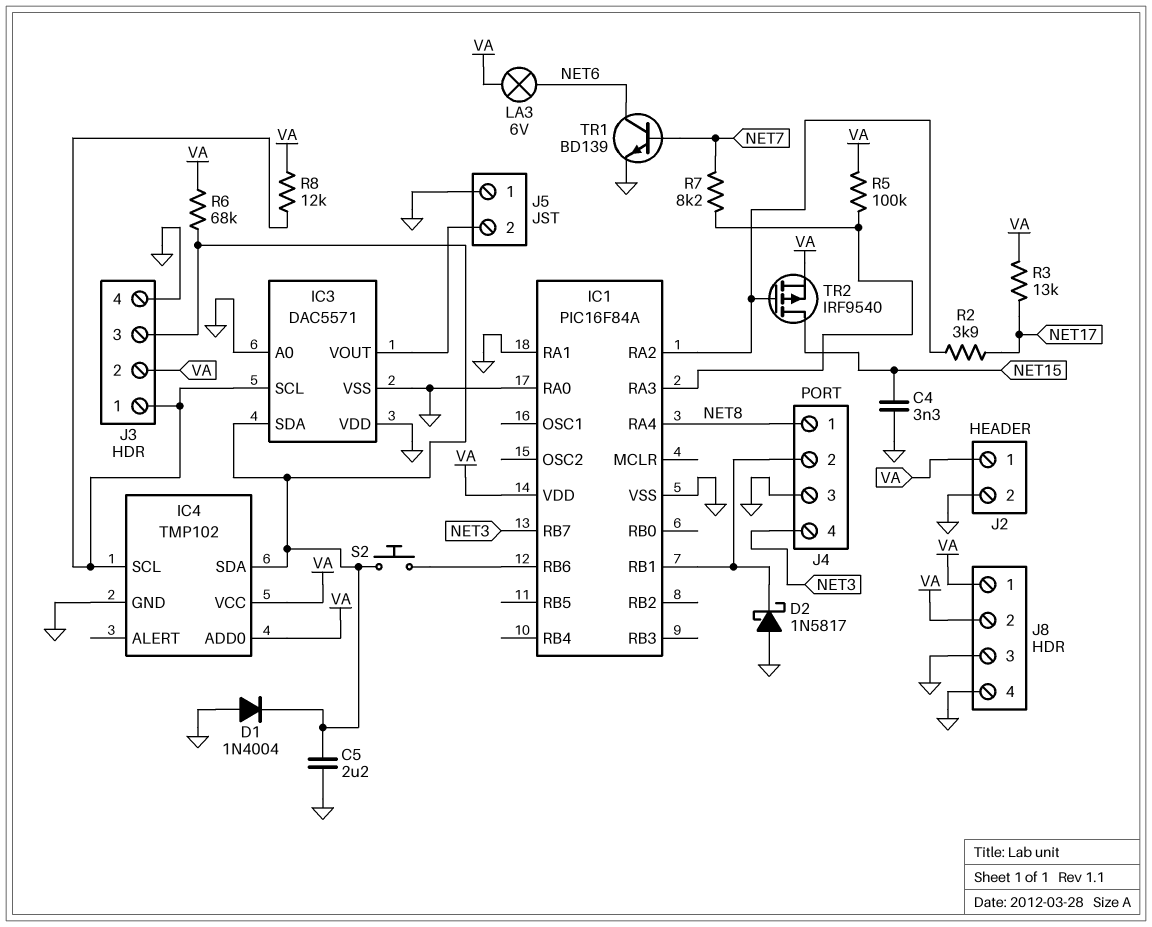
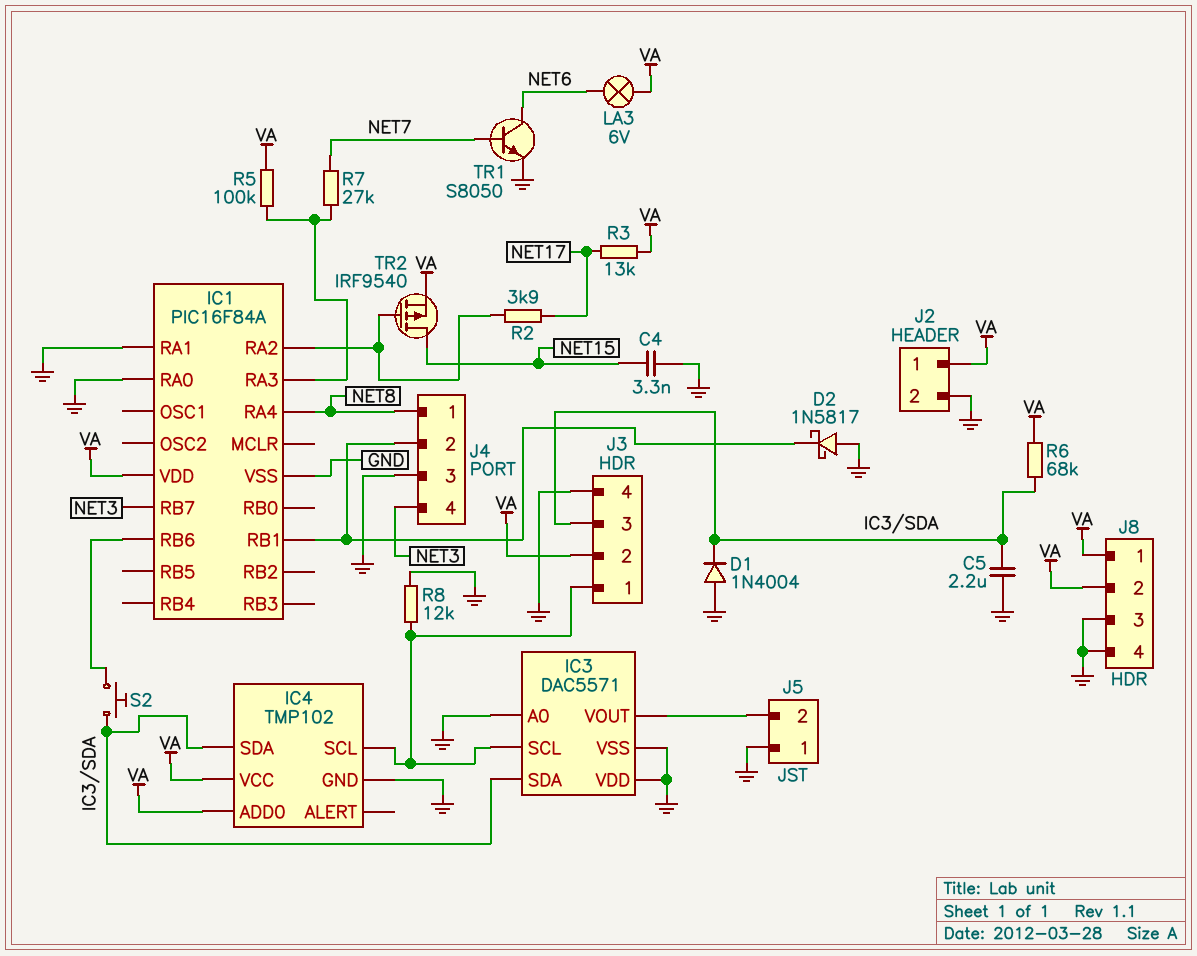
R7: 8.2k (IC1/RA3, NET7) -> 27k (IC1/RA3, NET7)
R8: 12k (IC3/SCL, VA) -> 12k (GND, IC3/SCL)
TR1: NPN BD139 (B NET7, C NET6, E GND) -> NPN S8050 (B NET7, C NET6, E GND)

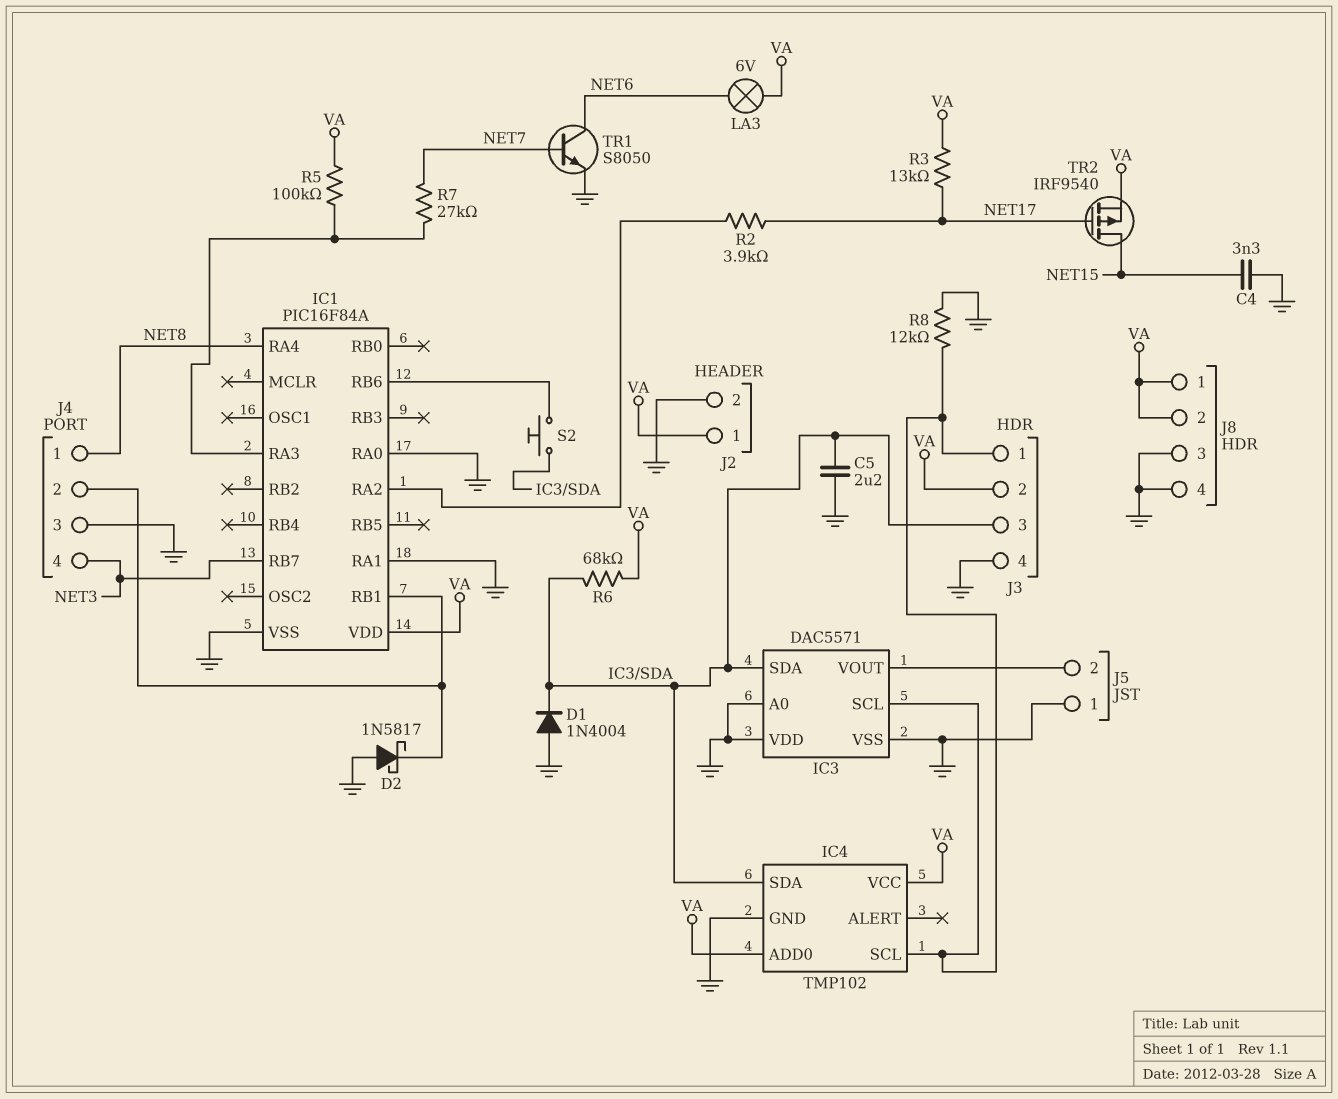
TR2: PMOS IRF9540 (G IC1/RA2, D NET15, S VA) -> PMOS IRF9540 (G NET17, D NET15, S VA)

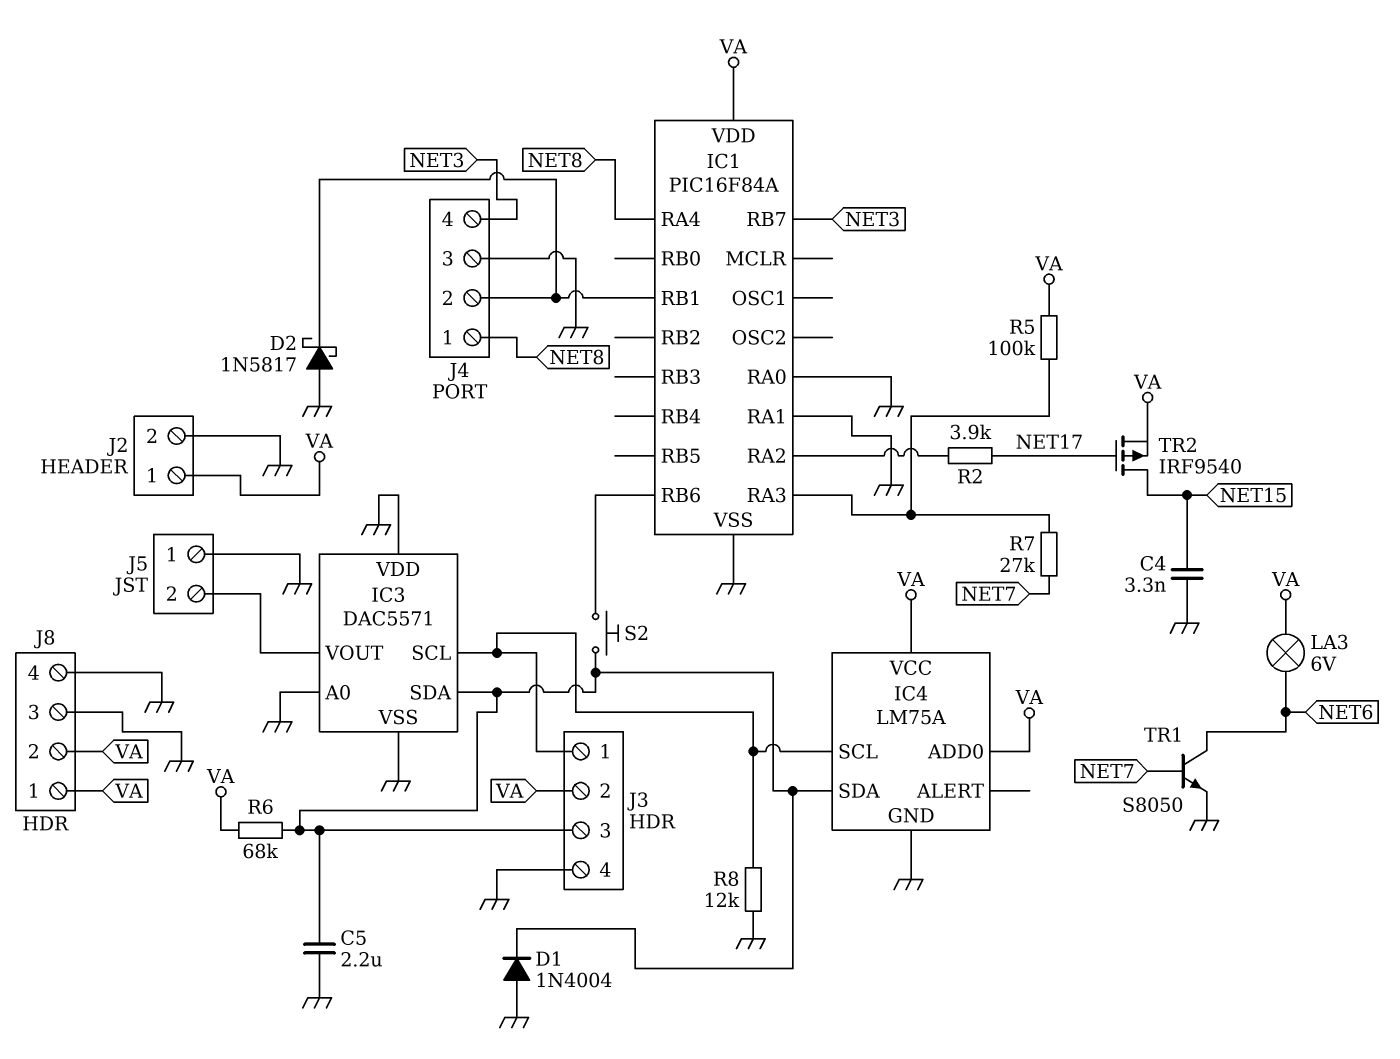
IC4: TMP102 -> LM75A
R3: 13k (NET17, VA) -> none

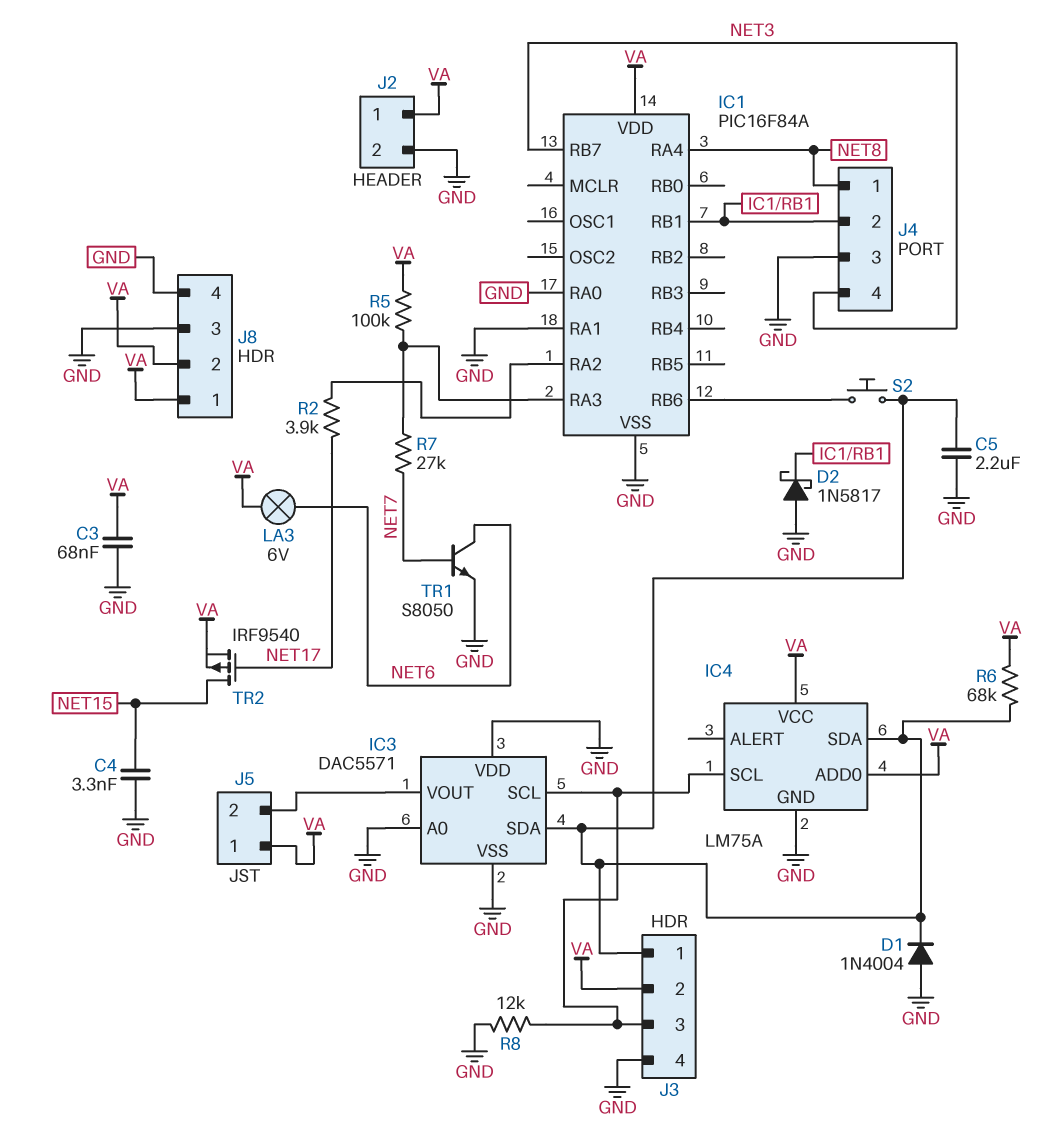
C3: none -> 68nF (GND, VA)
J3 pin 1: IC3/SCL -> IC3/SDA
J3 pin 3: IC3/SDA -> IC3/SCL
J5 pin 1: GND -> VA

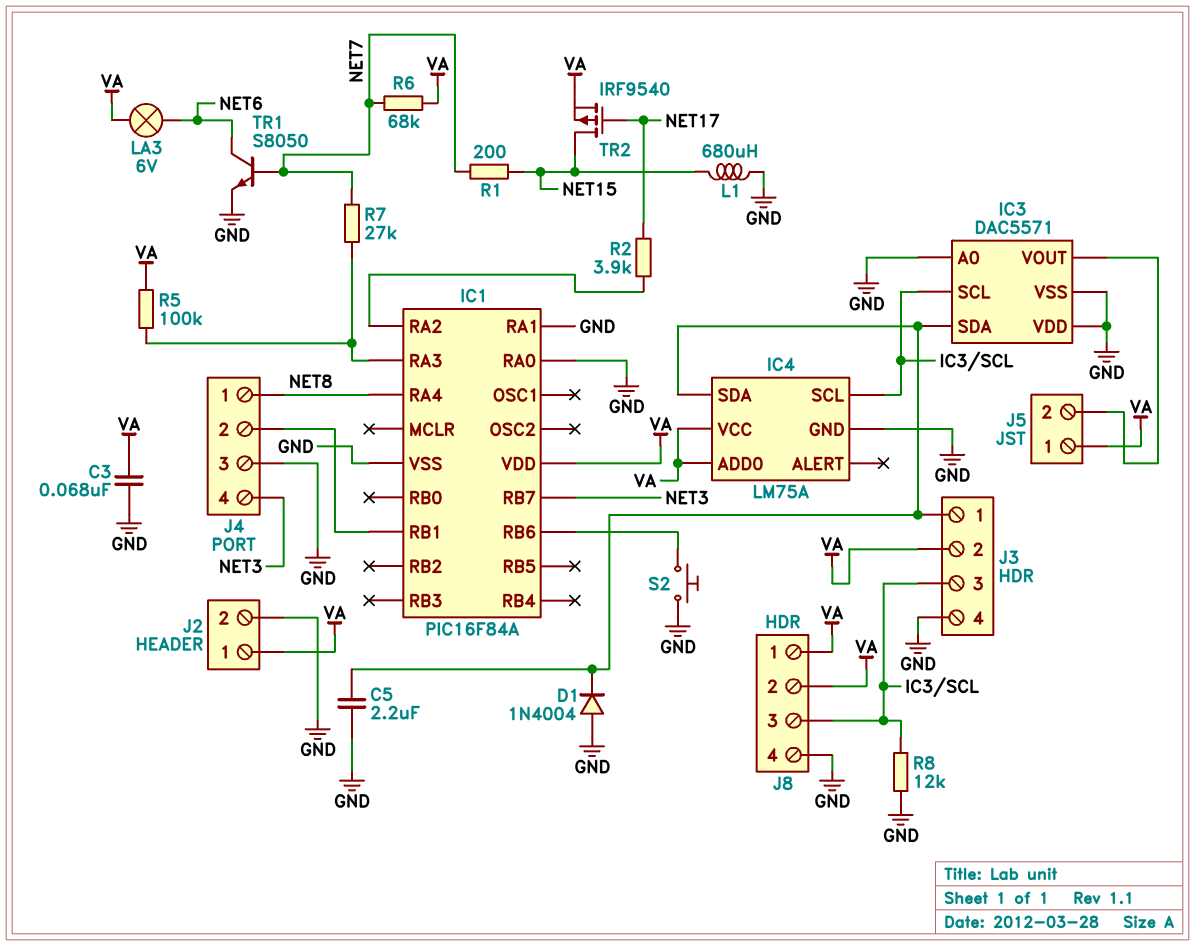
C4: 3.3nF (GND, NET15) -> none
D2: schottky 1N5817 (A GND, K IC1/RB1) -> none
J8 pin 3: GND -> IC3/SCL
L1: none -> 680uH (GND, NET15)
R1: none -> 200 (NET7, NET15)
R6: 68k (IC3/SDA, VA) -> 68k (NET7, VA)
S2: button (IC1/RB6, IC3/SDA) -> button (GND, IC1/RB6)

